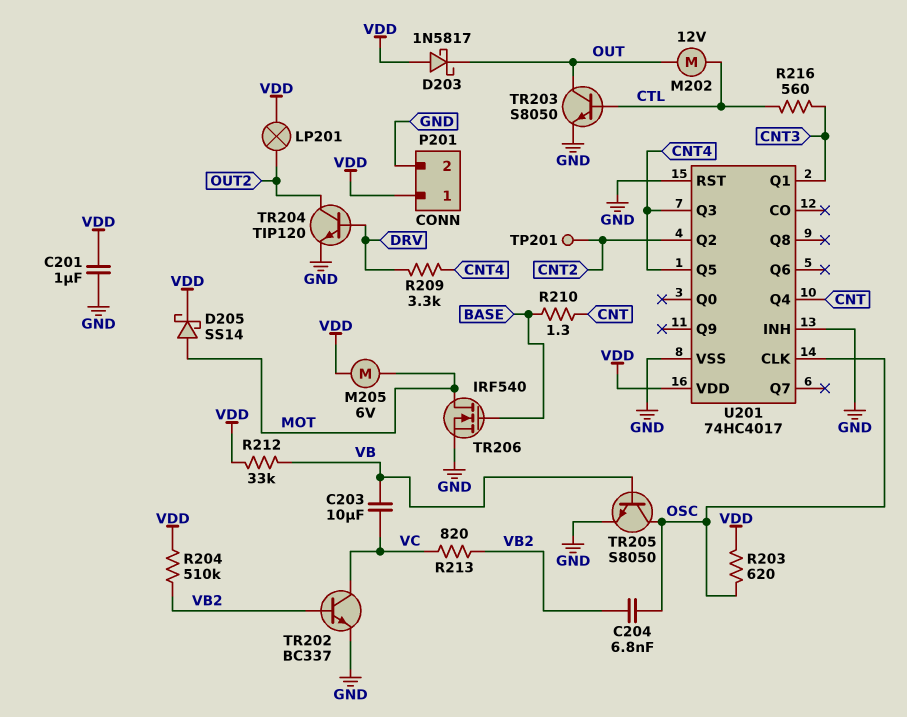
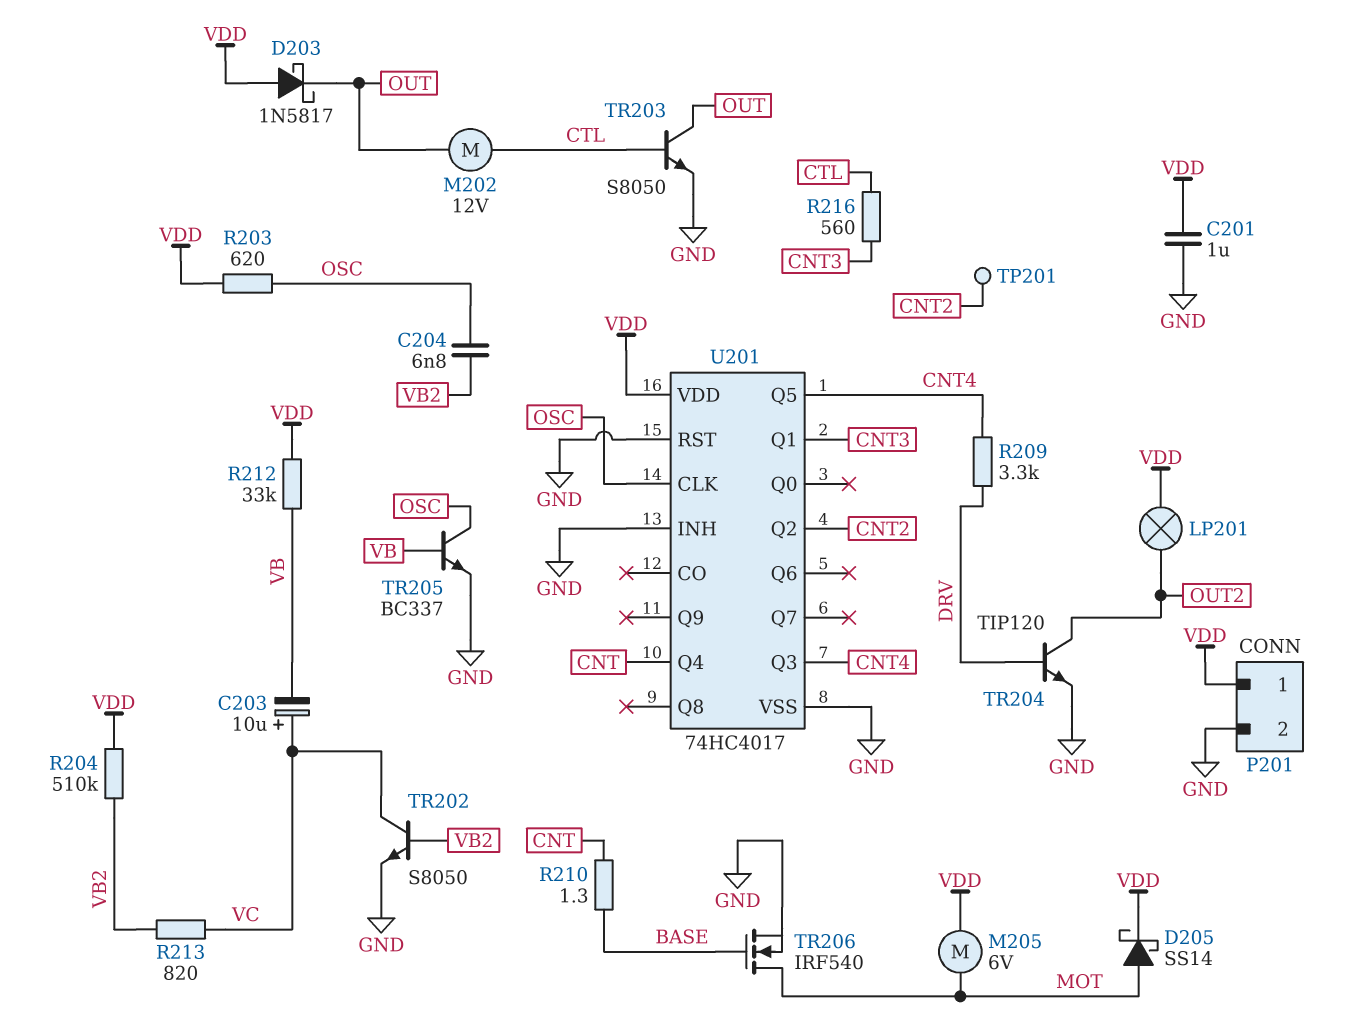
C203: 10uF (VB, VC) -> 10uF (plus VC, minus VB)
TR202: NPN BC337 (B VB2, C VC, E GND) -> NPN S8050 (B VB2, C VC, E GND)
TR205: NPN S8050 (B VB, C OSC, E GND) -> NPN BC337 (B VB, C OSC, E GND)

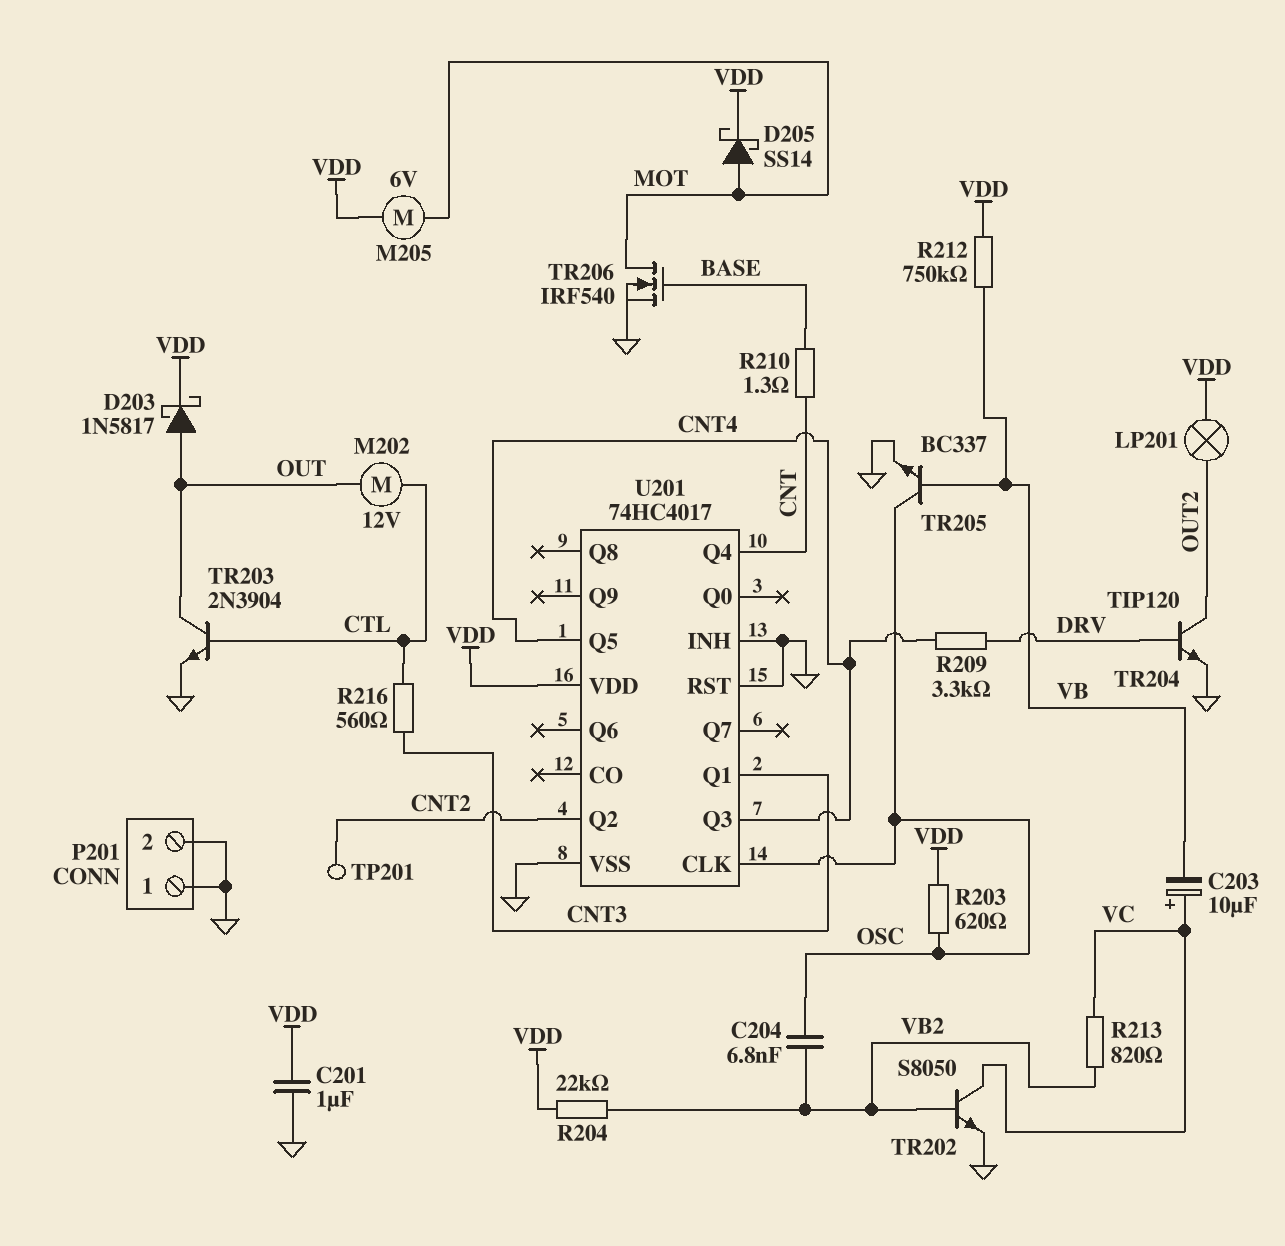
D203: schottky 1N5817 (A VDD, K OUT) -> schottky 1N5817 (A OUT, K VDD)
P201 pin 1: VDD -> GND
R204: 510k (VB2, VDD) -> 22k (VB2, VDD)
R212: 33k (VB, VDD) -> 750k (VB, VDD)
TR203: NPN S8050 (B CTL, C OUT, E GND) -> NPN 2N3904 (B CTL, C OUT, E GND)

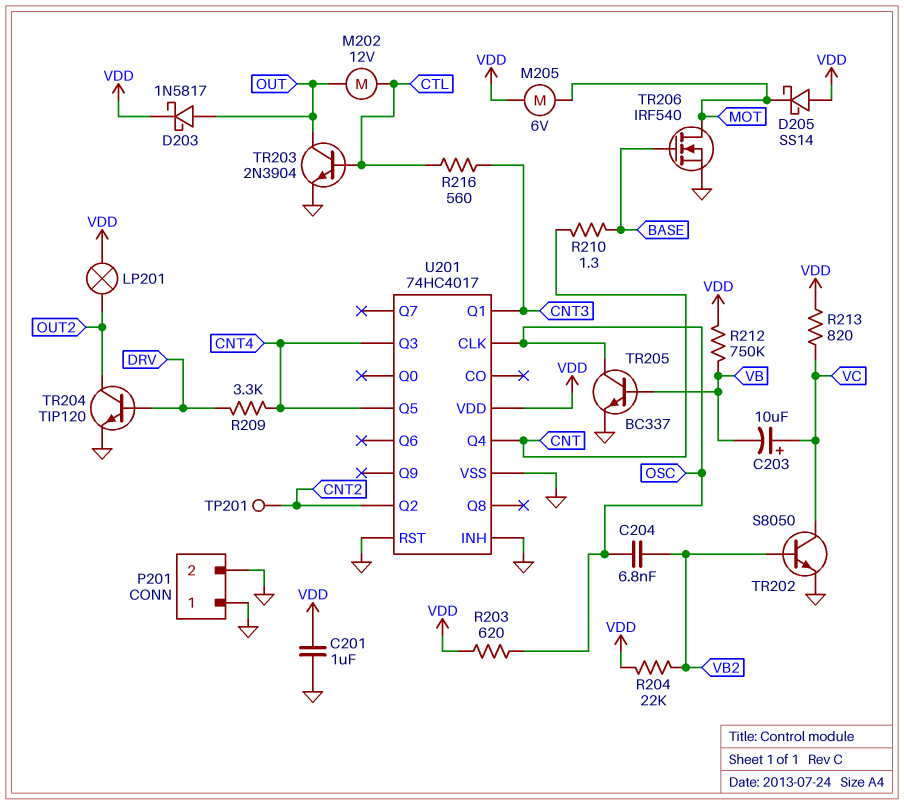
D205: schottky SS14 (A MOT, K VDD) -> schottky SS14 (A VDD, K MOT)
R213: 820 (VB2, VC) -> 820 (VC, VDD)

